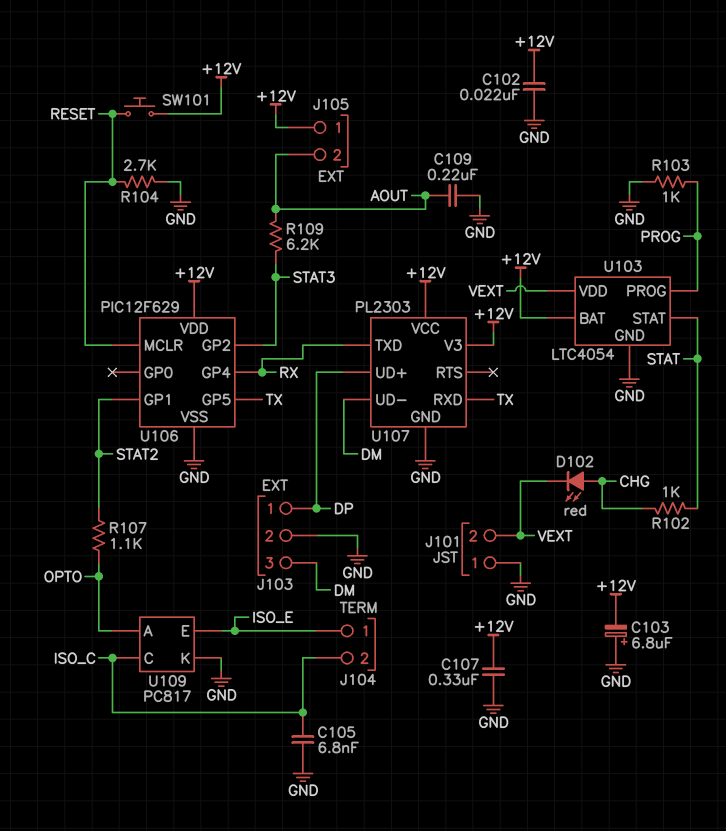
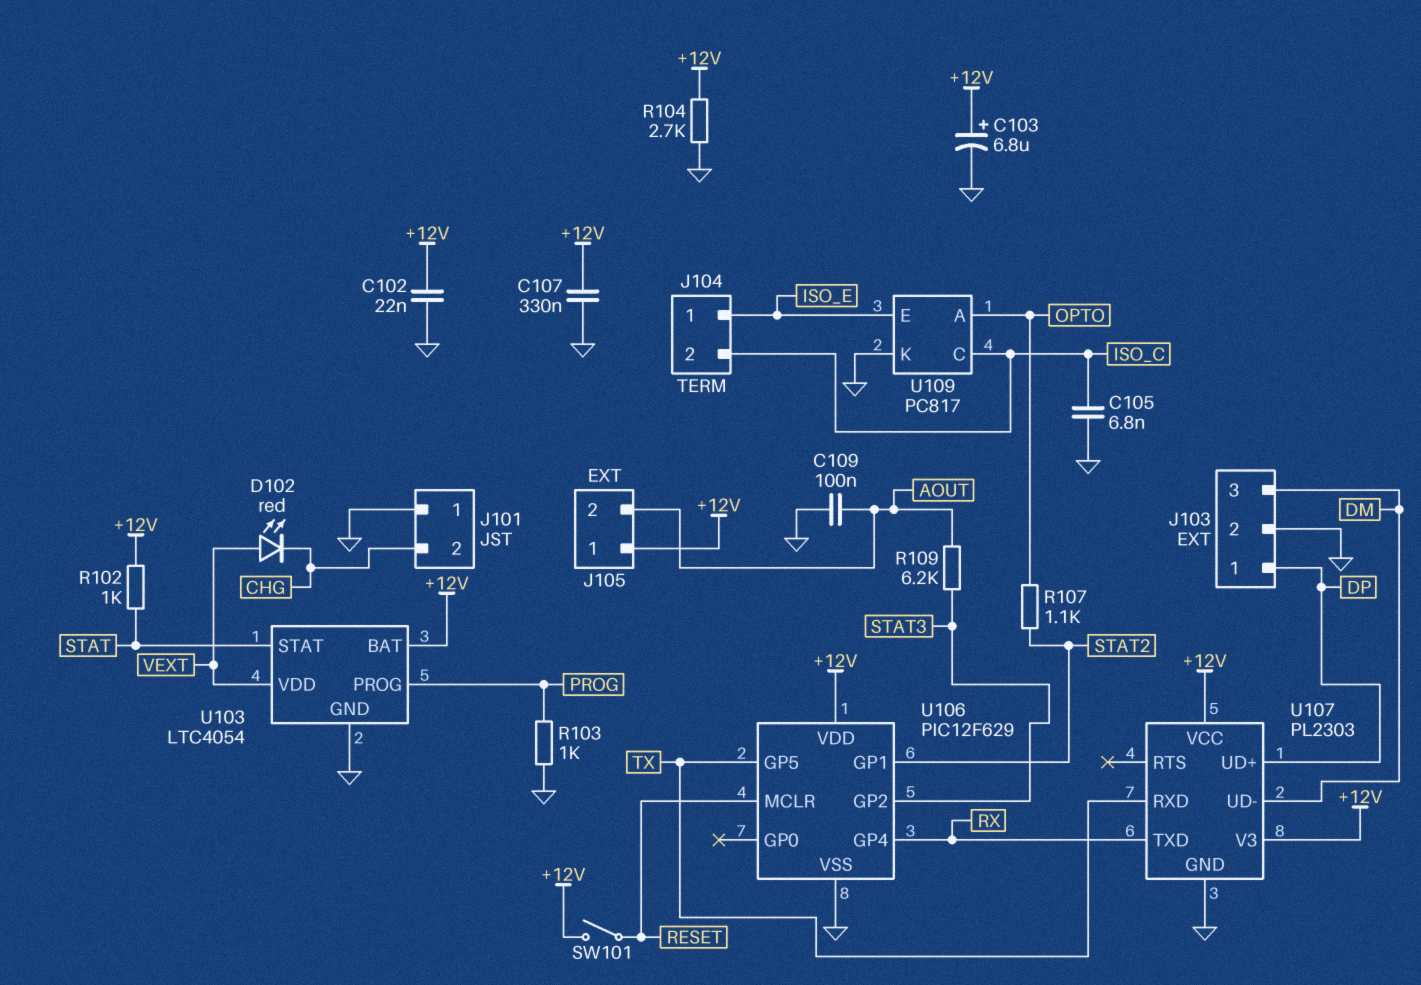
C103: 6.8uF (plus GND, minus +12V) -> 6.8uF (plus +12V, minus GND)
C109: 220nF (AOUT, GND) -> 100nF (AOUT, GND)
D102: LED red (A CHG, K VEXT) -> LED red (A VEXT, K CHG)
J101 pin 2: VEXT -> CHG
R102: 1k (CHG, STAT) -> 1k (+12V, STAT)
R104: 2.7k (GND, RESET) -> 2.7k (+12V, GND)
SW101: button (+12V, RESET) -> switch (+12V, RESET)

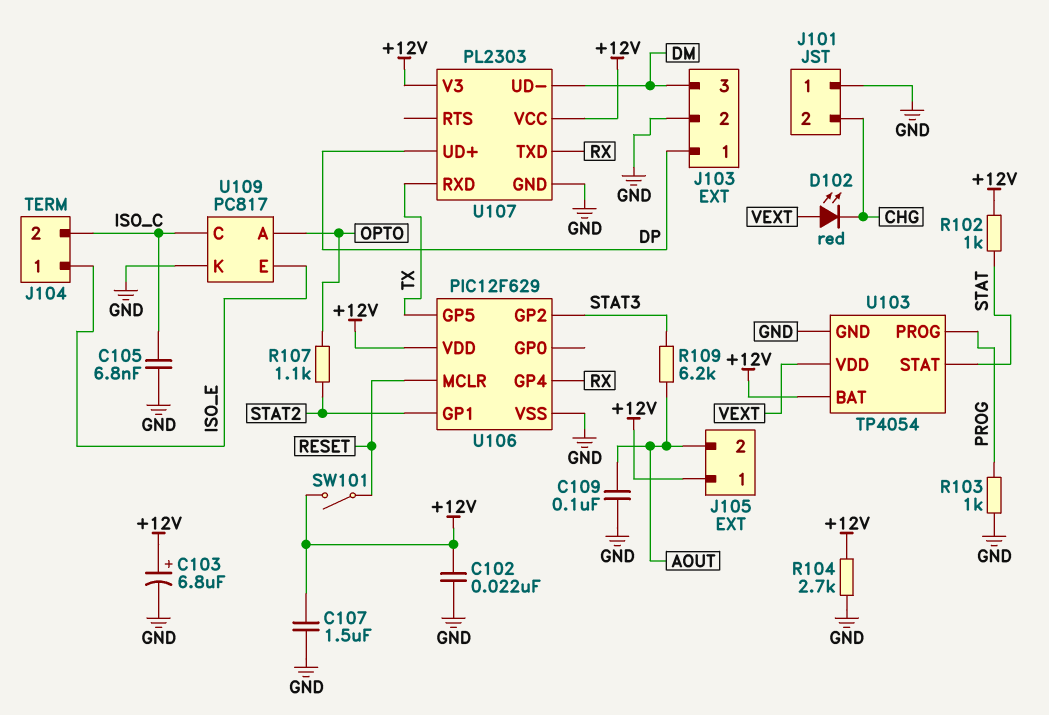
C107: 330nF (+12V, GND) -> 1.5uF (+12V, GND)
U103: LTC4054 -> TP4054

